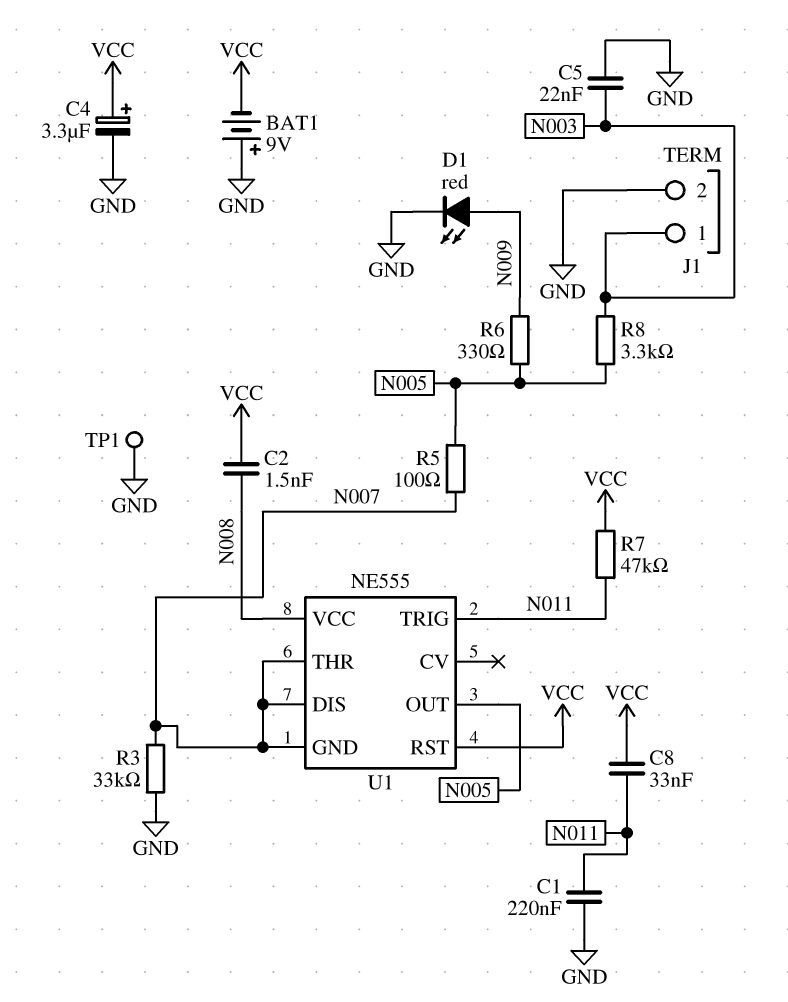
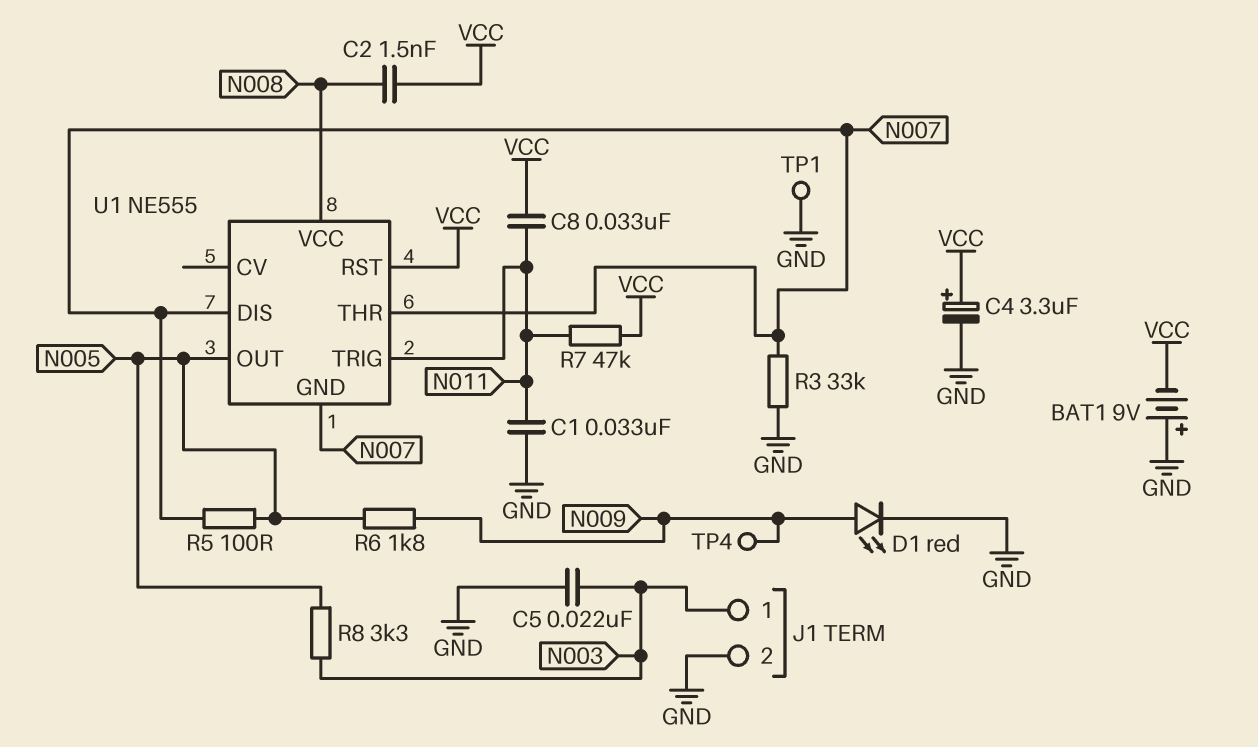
C1: 220nF (GND, N011) -> 33nF (GND, N011)
R6: 330 (N005, N009) -> 1.8k (N005, N009)
TP4: none -> test point (N009)

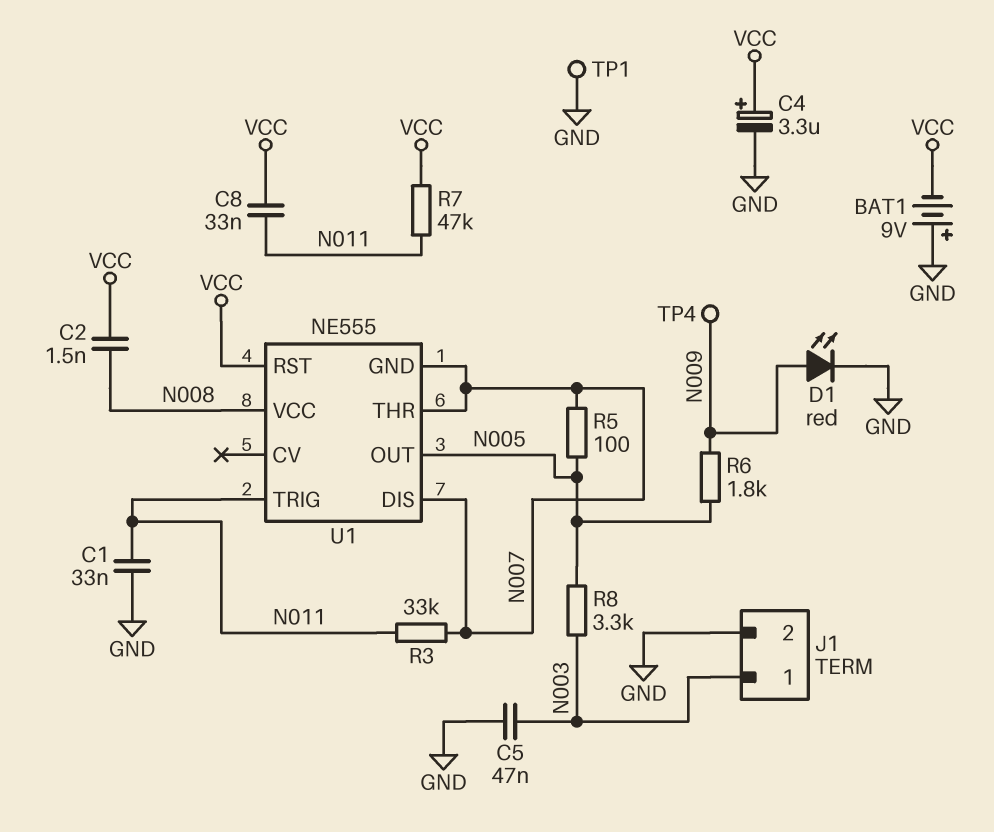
C5: 22nF (GND, N003) -> 47nF (GND, N003)
R3: 33k (GND, N007) -> 33k (N007, N011)

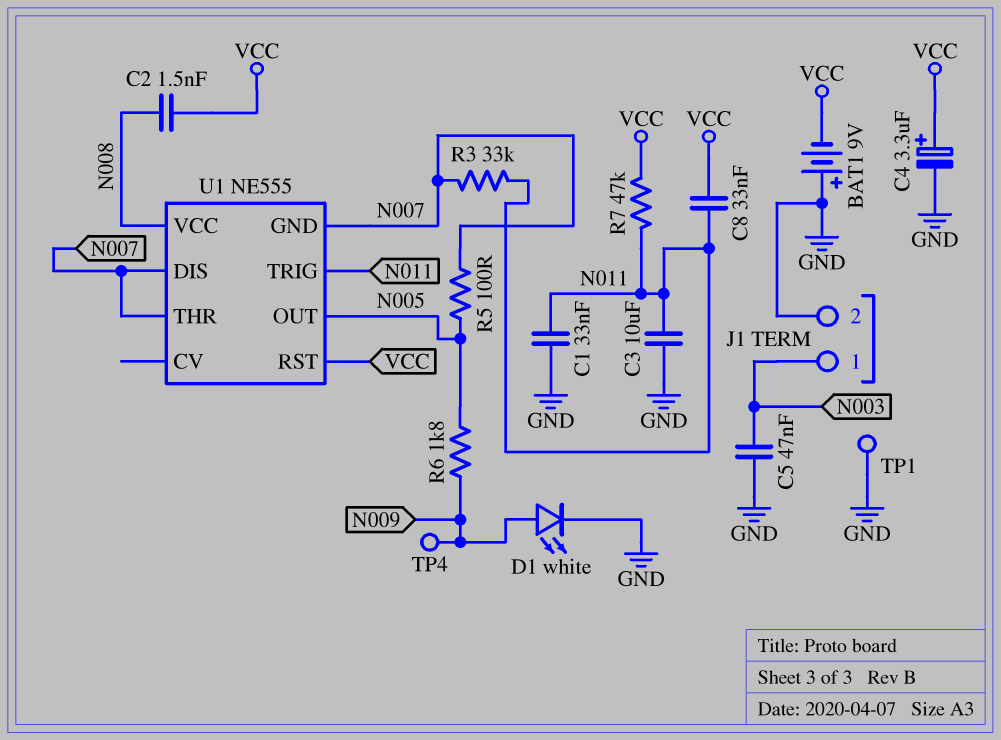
C3: none -> 10uF (GND, N011)
D1: LED red (A N009, K GND) -> LED white (A N009, K GND)
R8: 3.3k (N003, N005) -> none

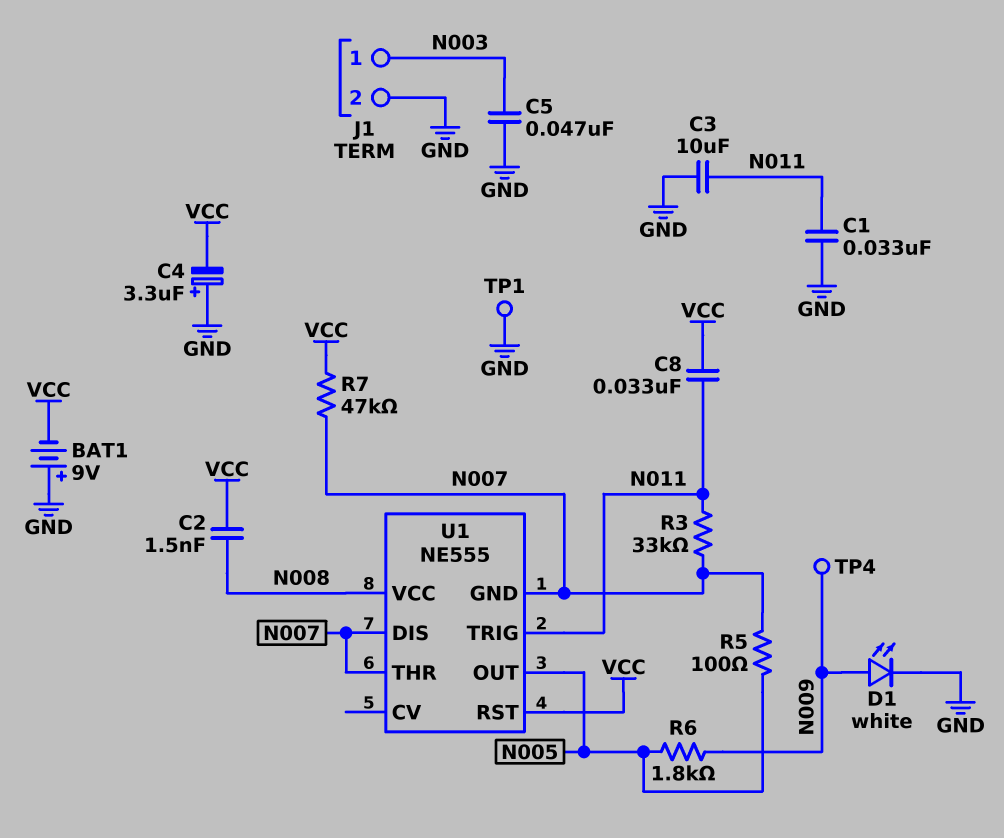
C4: 3.3uF (plus VCC, minus GND) -> 3.3uF (plus GND, minus VCC)
R7: 47k (N011, VCC) -> 47k (N007, VCC)

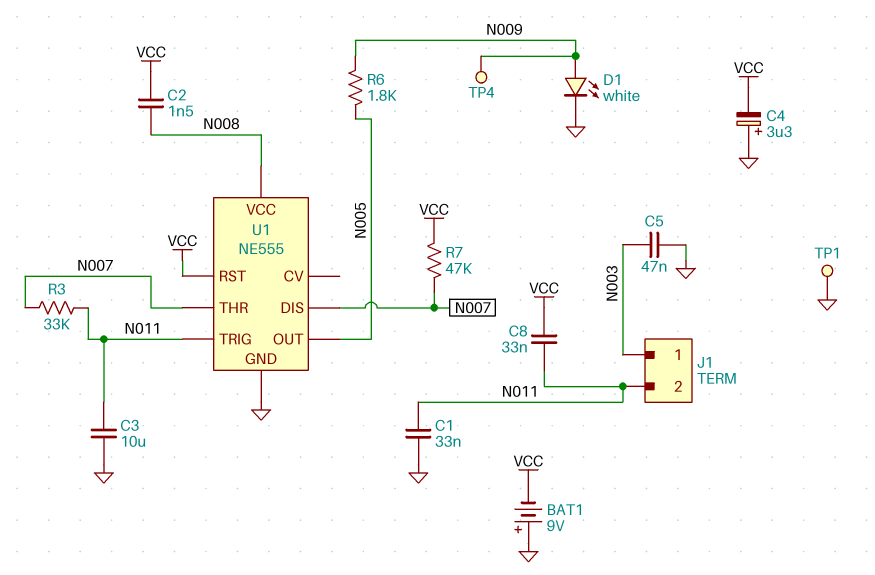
J1 pin 2: GND -> N011
R5: 100 (N005, N007) -> none
U1 pin GND: N007 -> GND

